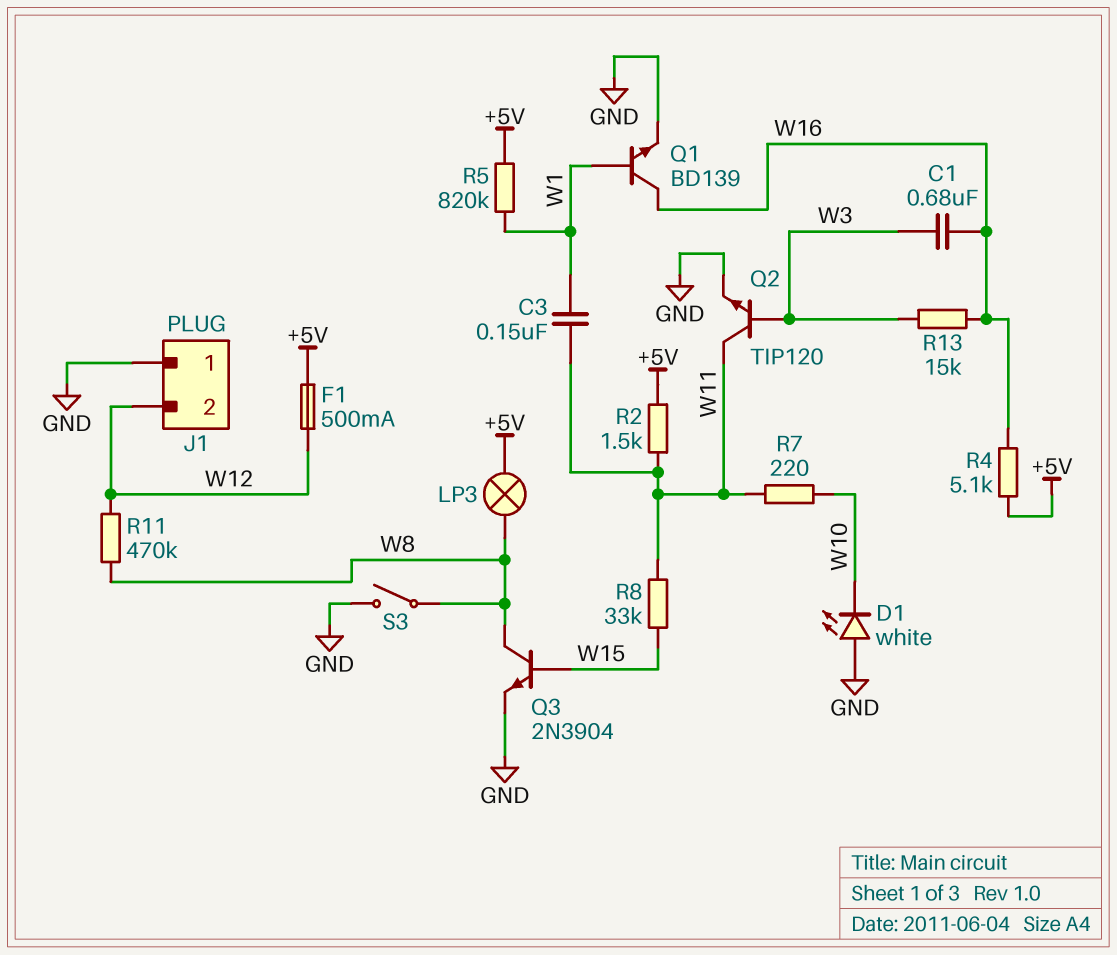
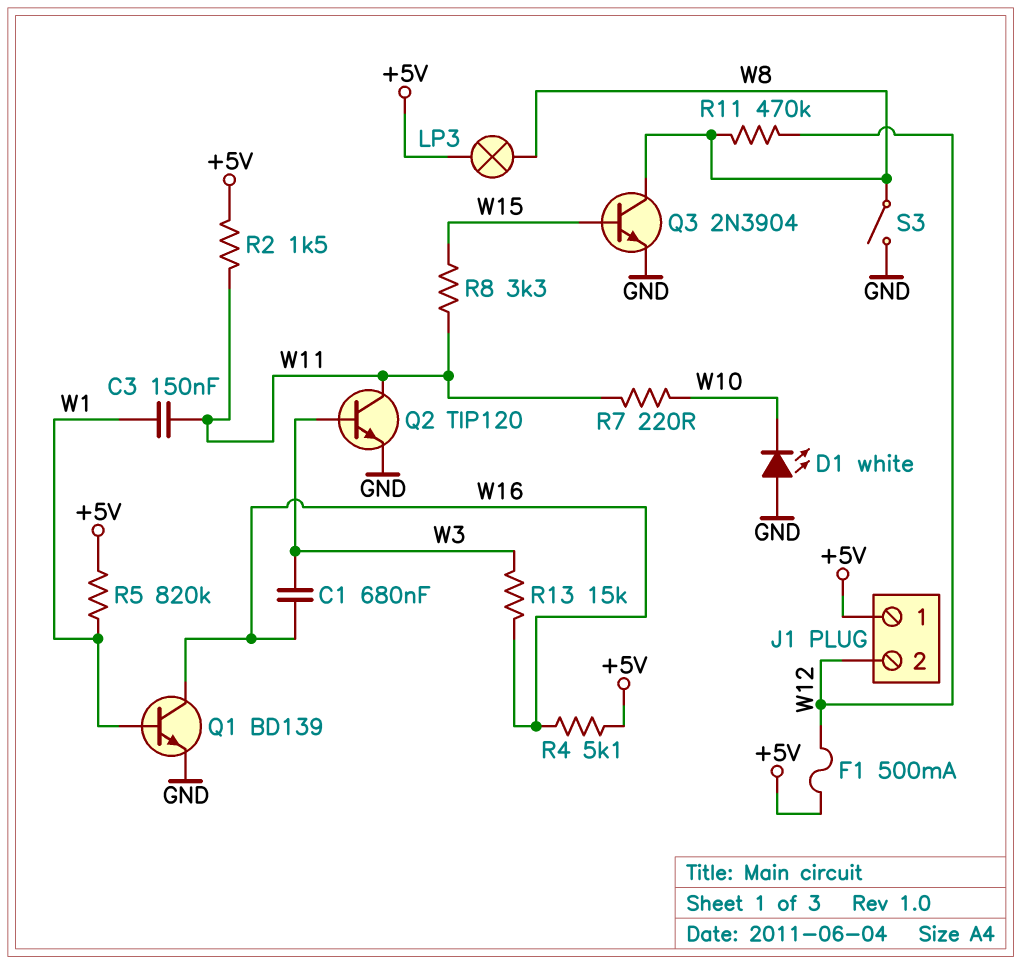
J1 pin 1: GND -> +5V
R8: 33k (W11, W15) -> 3.3k (W11, W15)

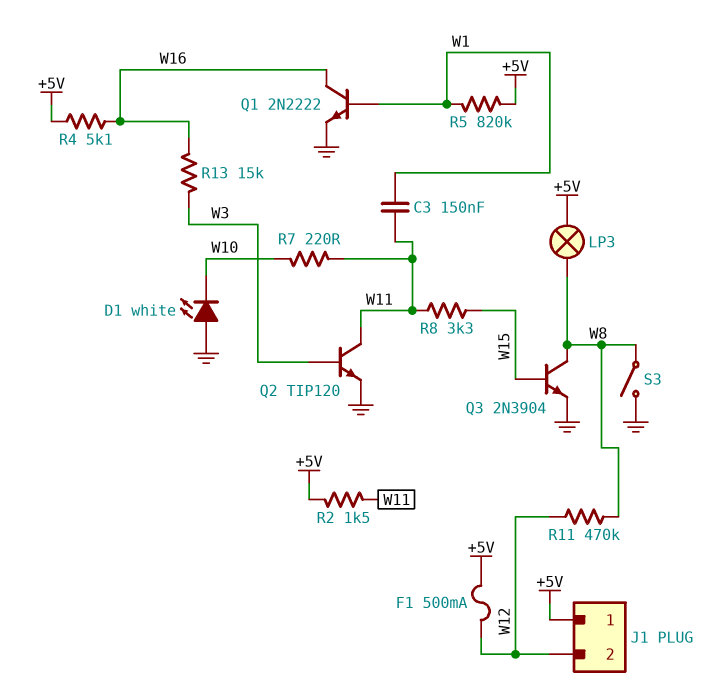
C1: 680nF (W3, W16) -> none
Q1: NPN BD139 (B W1, C W16, E GND) -> NPN 2N2222 (B W1, C W16, E GND)

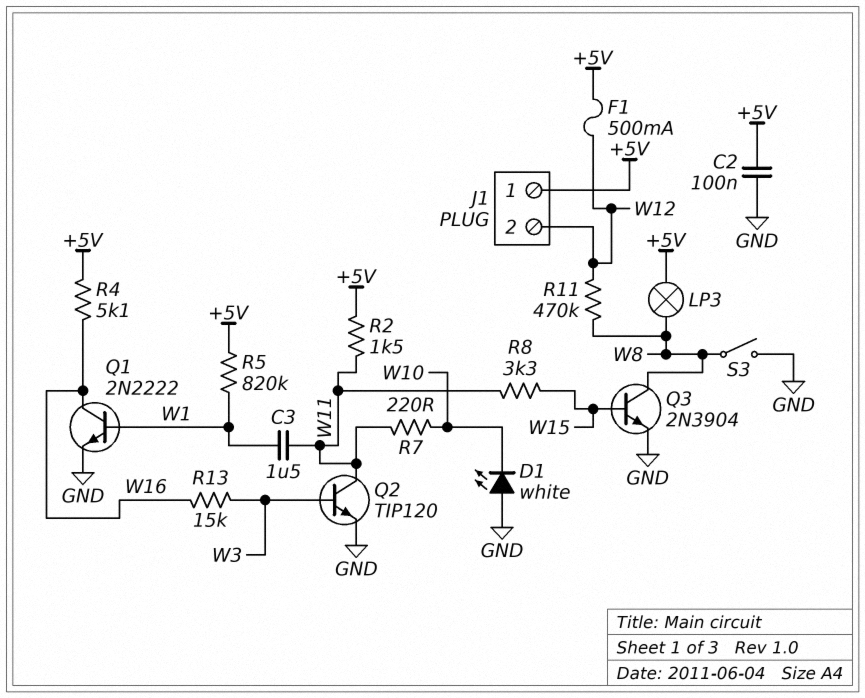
C2: none -> 100nF (+5V, GND)
C3: 150nF (W1, W11) -> 1.5uF (W1, W11)

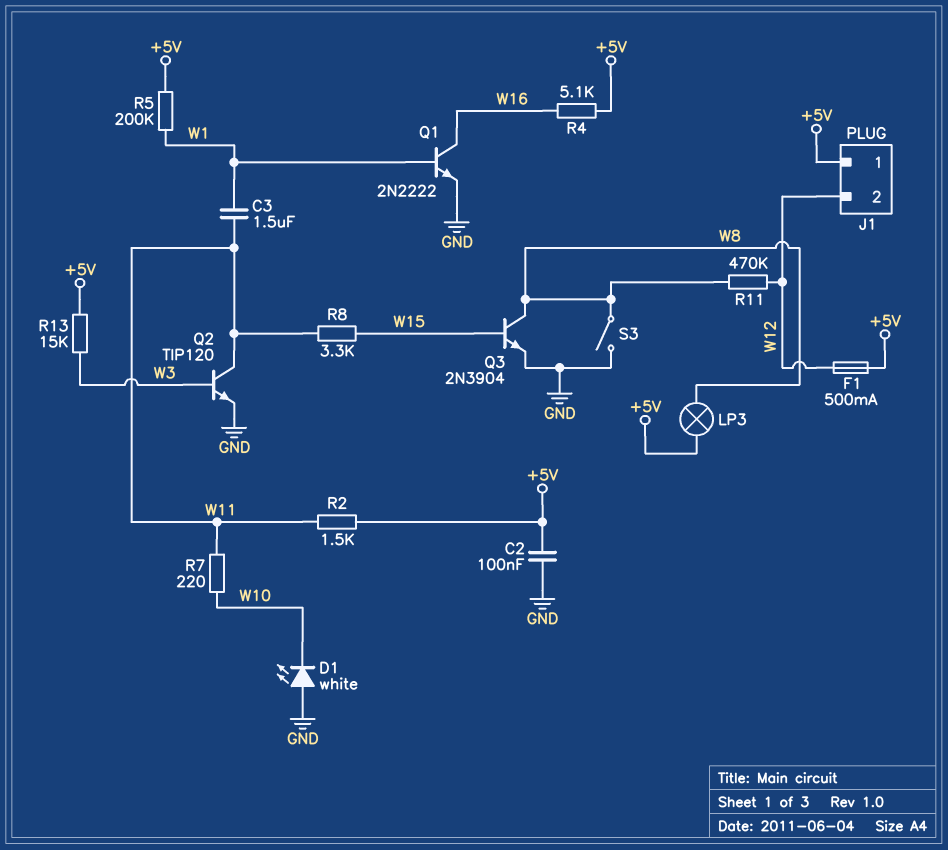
R5: 820k (+5V, W1) -> 200k (+5V, W1)
R13: 15k (W3, W16) -> 15k (+5V, W3)

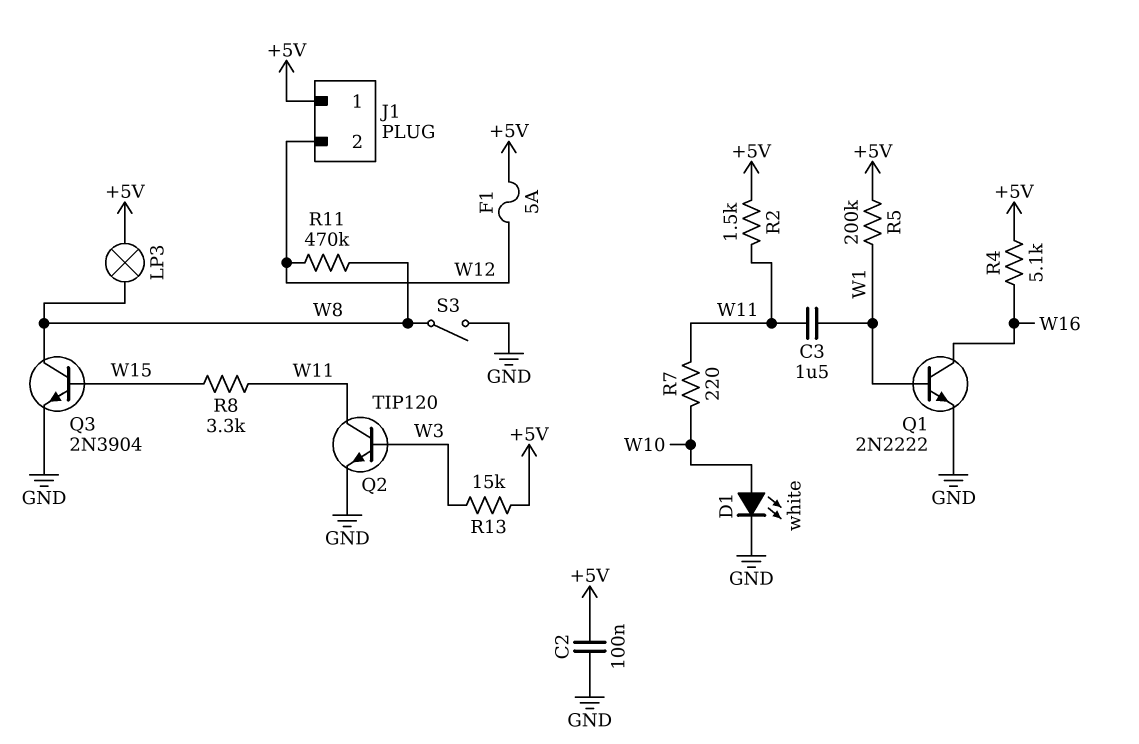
D1: LED white (A GND, K W10) -> LED white (A W10, K GND)
F1: 500mA (+5V, W12) -> 5A (+5V, W12)

